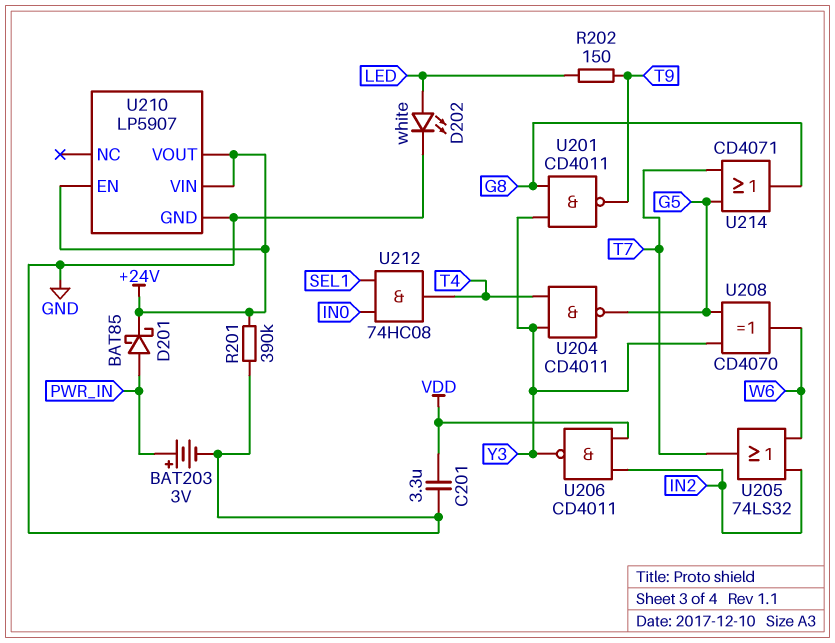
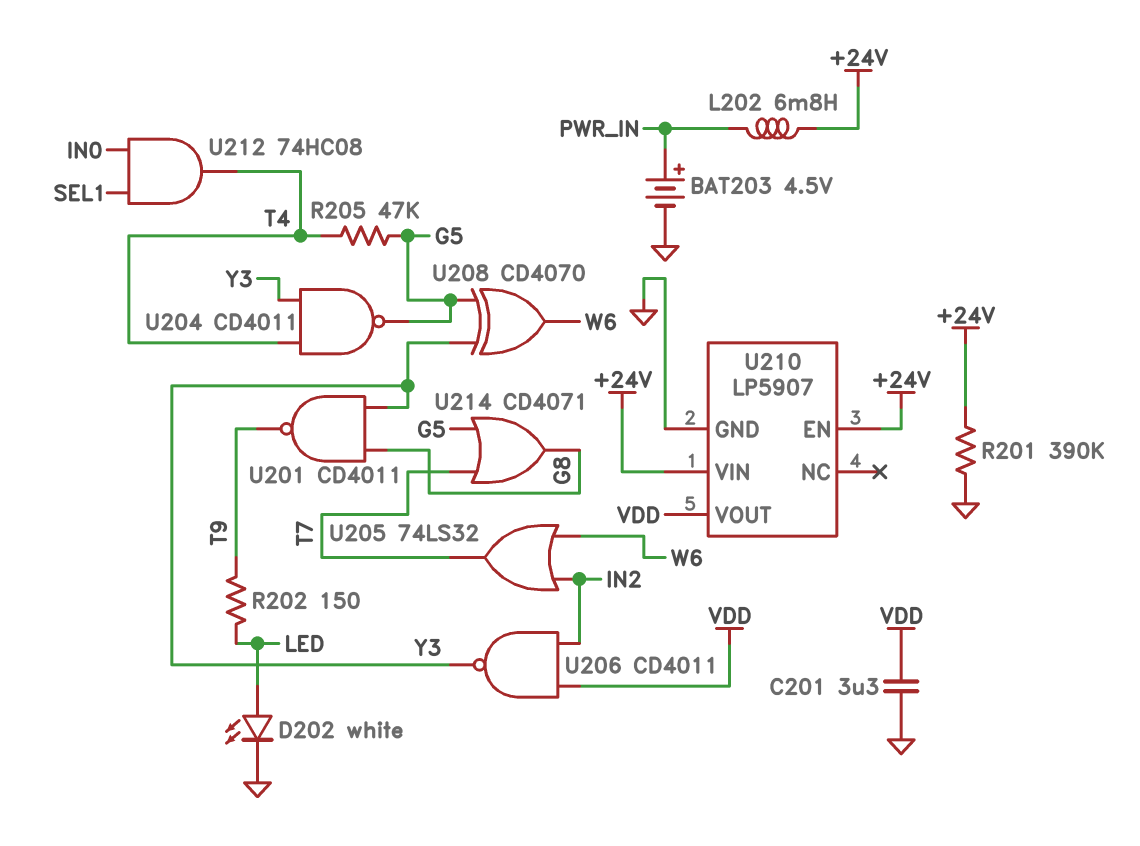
BAT203: 3V (plus PWR_IN, minus GND) -> 4.5V (plus PWR_IN, minus GND)
D201: schottky BAT85 (A PWR_IN, K +24V) -> none
L202: none -> 6.8mH (+24V, PWR_IN)
R205: none -> 47k (G5, T4)
U210 pin VOUT: +24V -> VDD

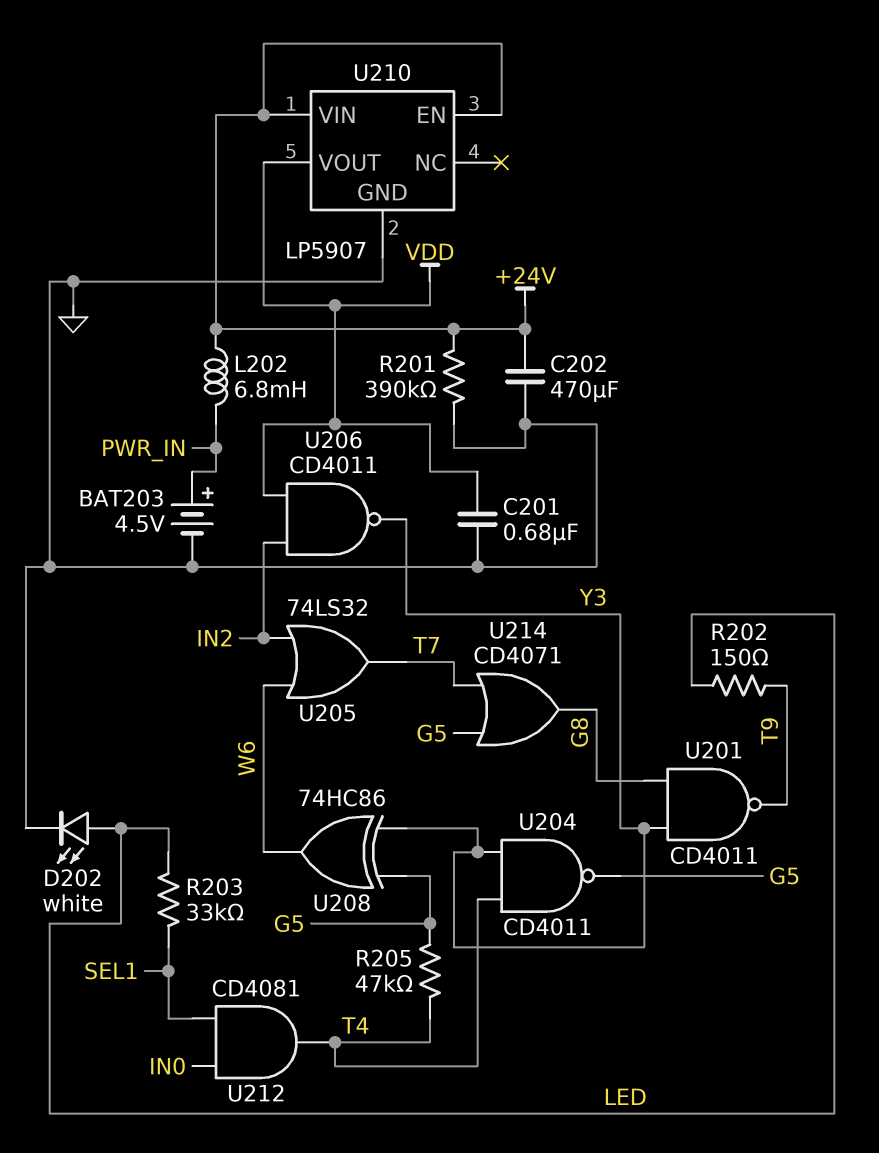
C201: 3.3uF (GND, VDD) -> 680nF (GND, VDD)
C202: none -> 470uF (+24V, GND)
R203: none -> 33k (LED, SEL1)
U208: XOR CD4070 (in G5, in Y3, out W6) -> XOR 74HC86 (in G5, in Y3, out W6)
U212: AND 74HC08 (in IN0, in SEL1, out T4) -> AND CD4081 (in IN0, in SEL1, out T4)

